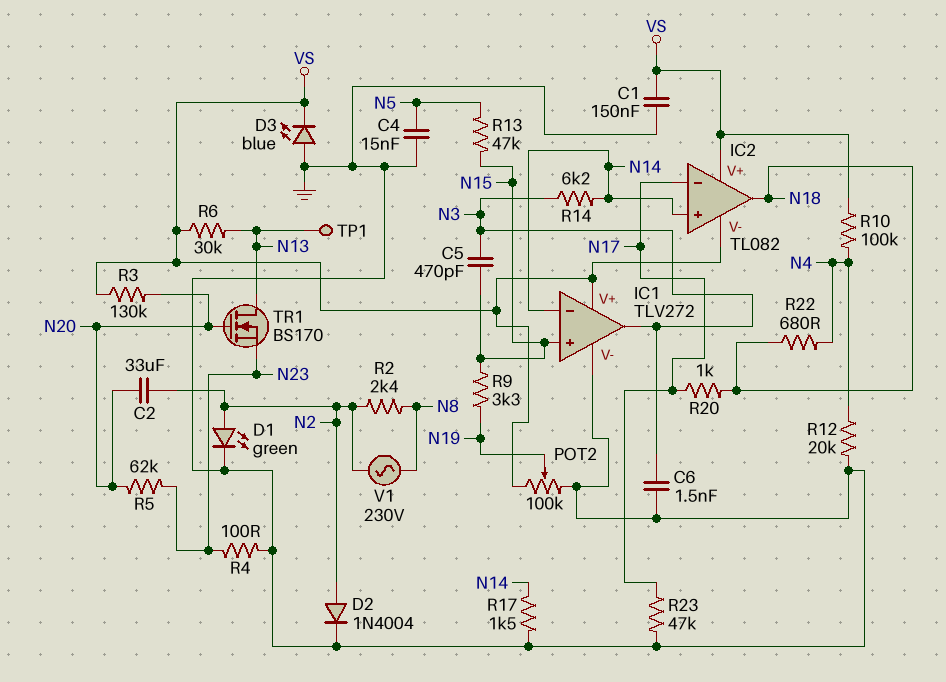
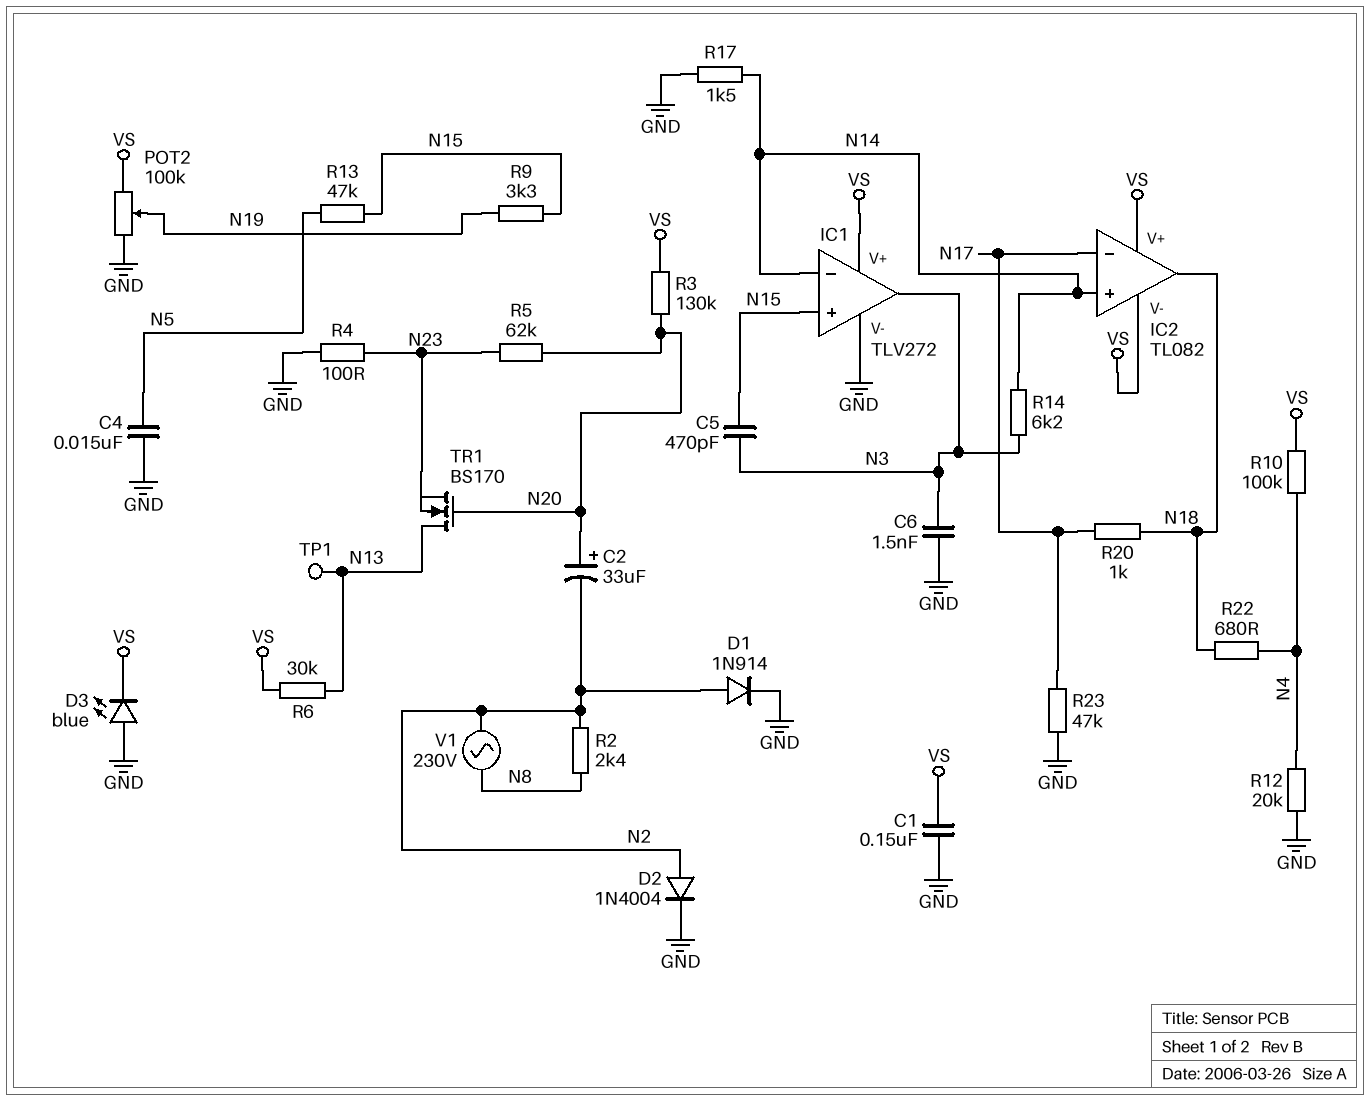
C2: 33uF (N2, N20) -> 33uF (plus N20, minus N2)
D1: LED green (A N2, K GND) -> diode 1N914 (A N2, K GND)

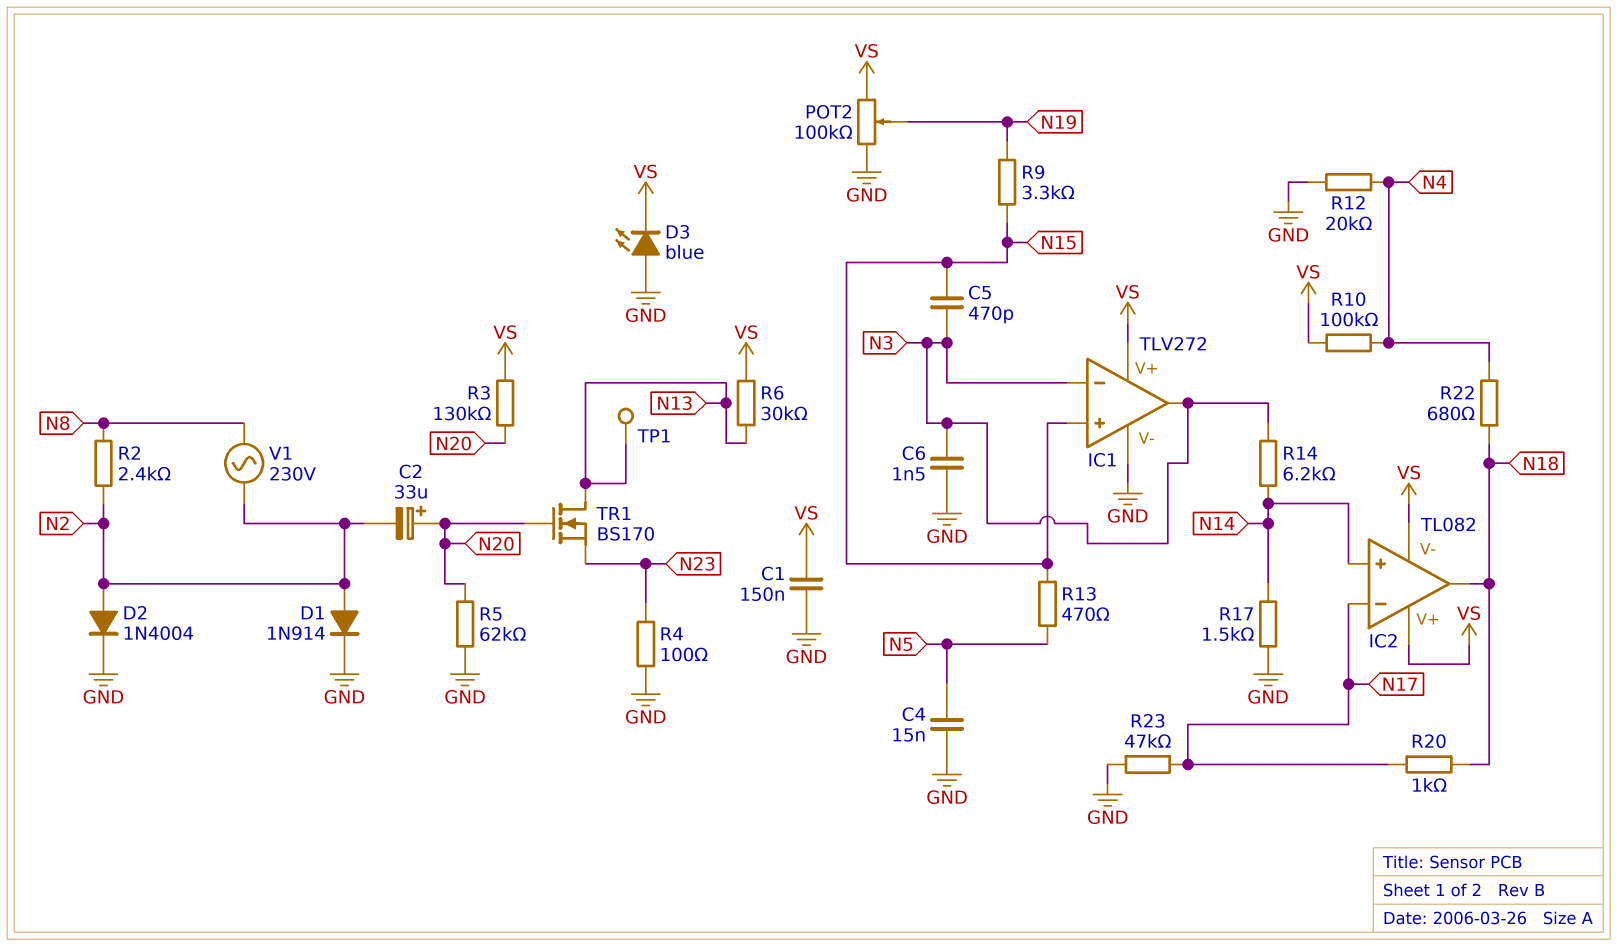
IC1 pin in-: N14 -> N3
R5: 62k (N20, N23) -> 62k (GND, N20)
R13: 47k (N5, N15) -> 470 (N5, N15)

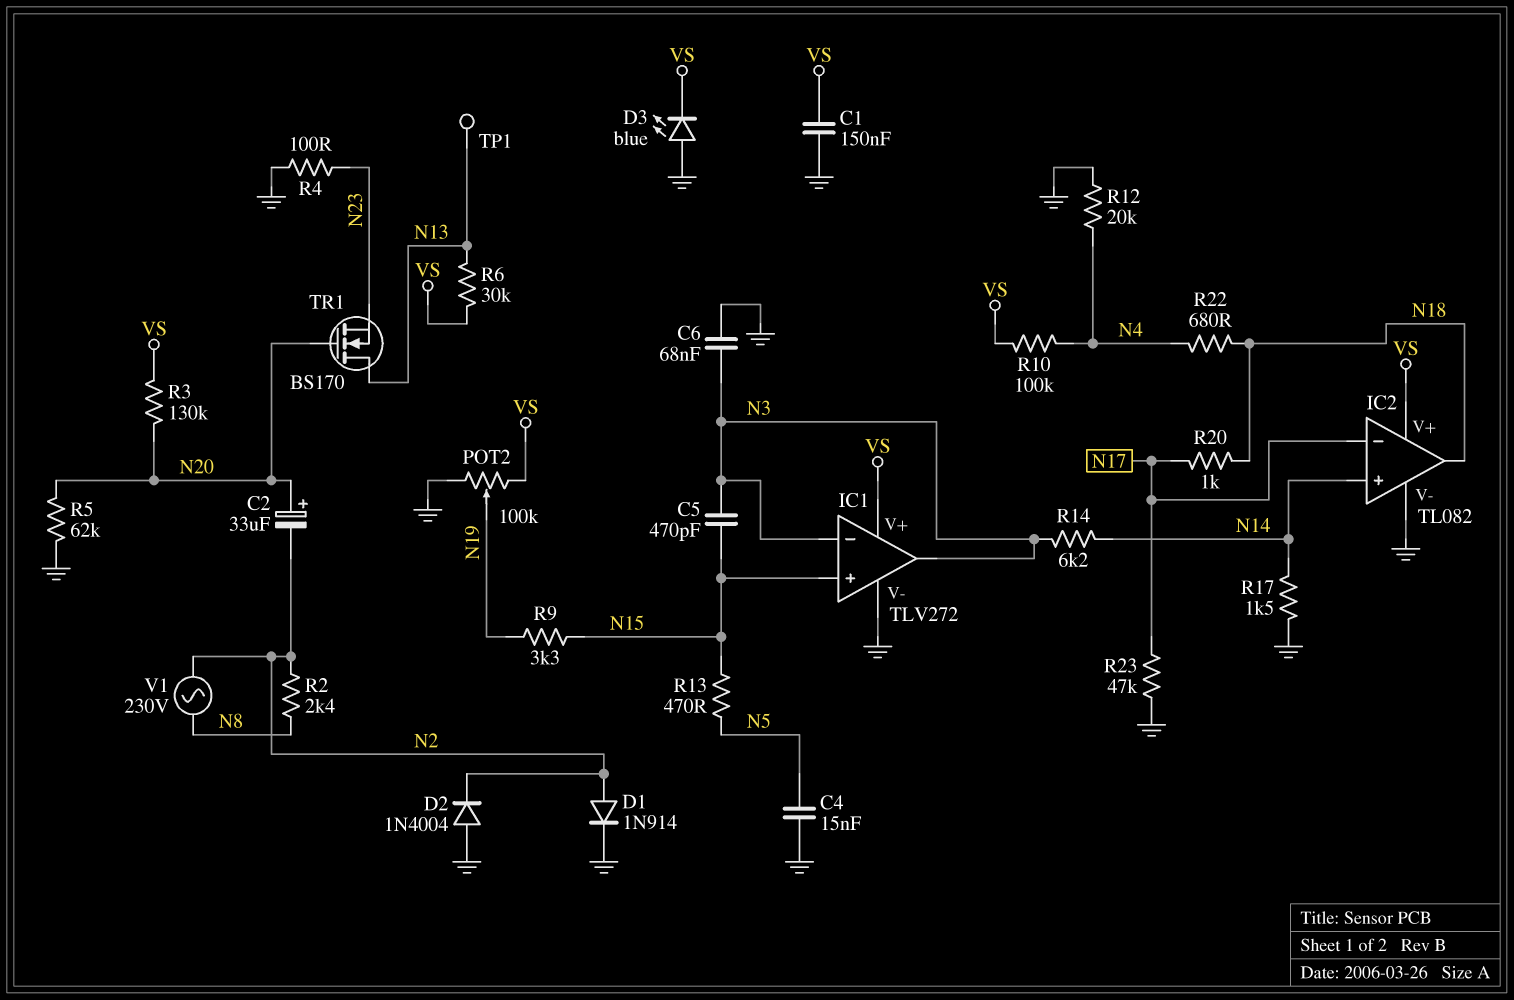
C6: 1.5nF (GND, N3) -> 68nF (GND, N3)
D2: diode 1N4004 (A N2, K GND) -> diode 1N4004 (A GND, K N2)
IC2 pin V-: VS -> GND

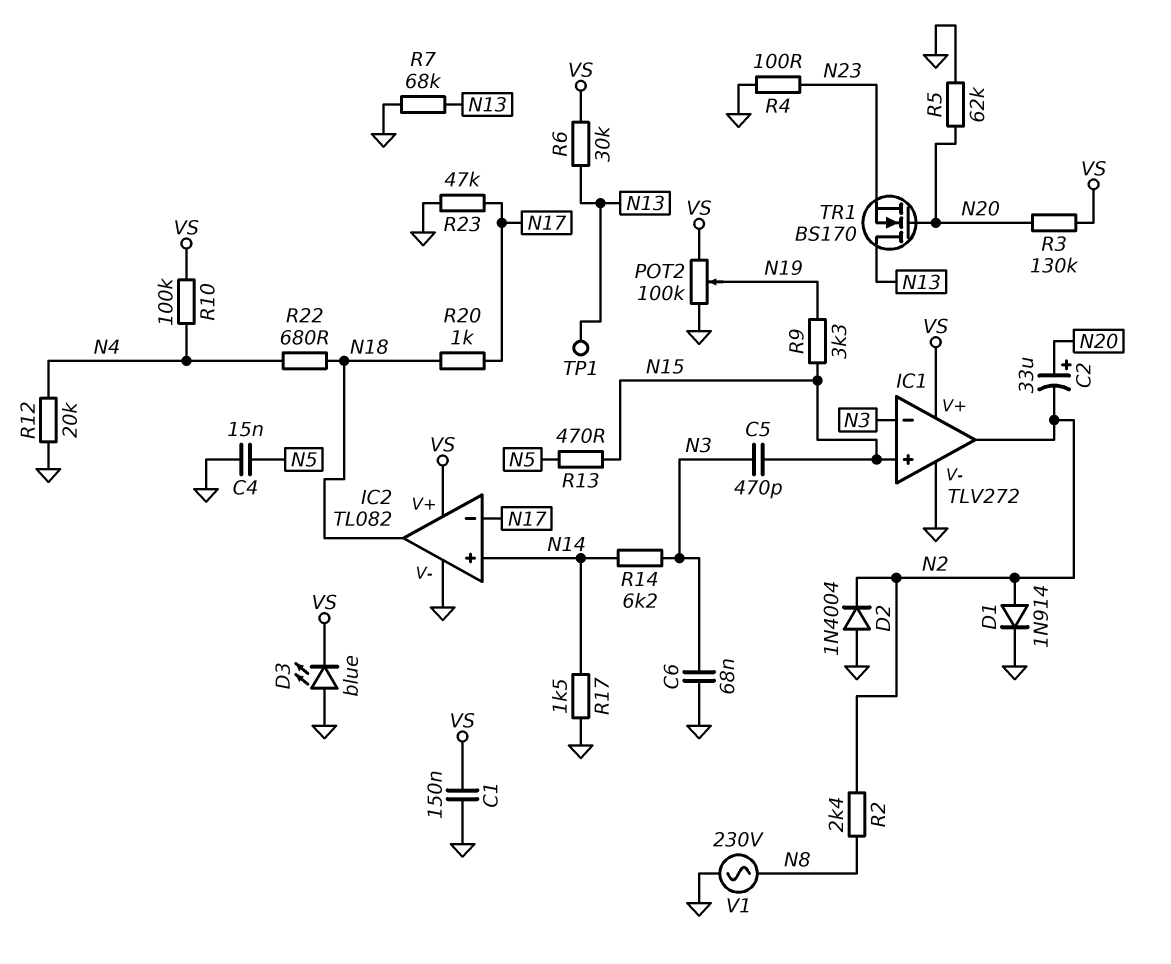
IC1 pin out: N3 -> N2
R7: none -> 68k (GND, N13)
V1: AC 230V (N2, N8) -> AC 230V (GND, N8)

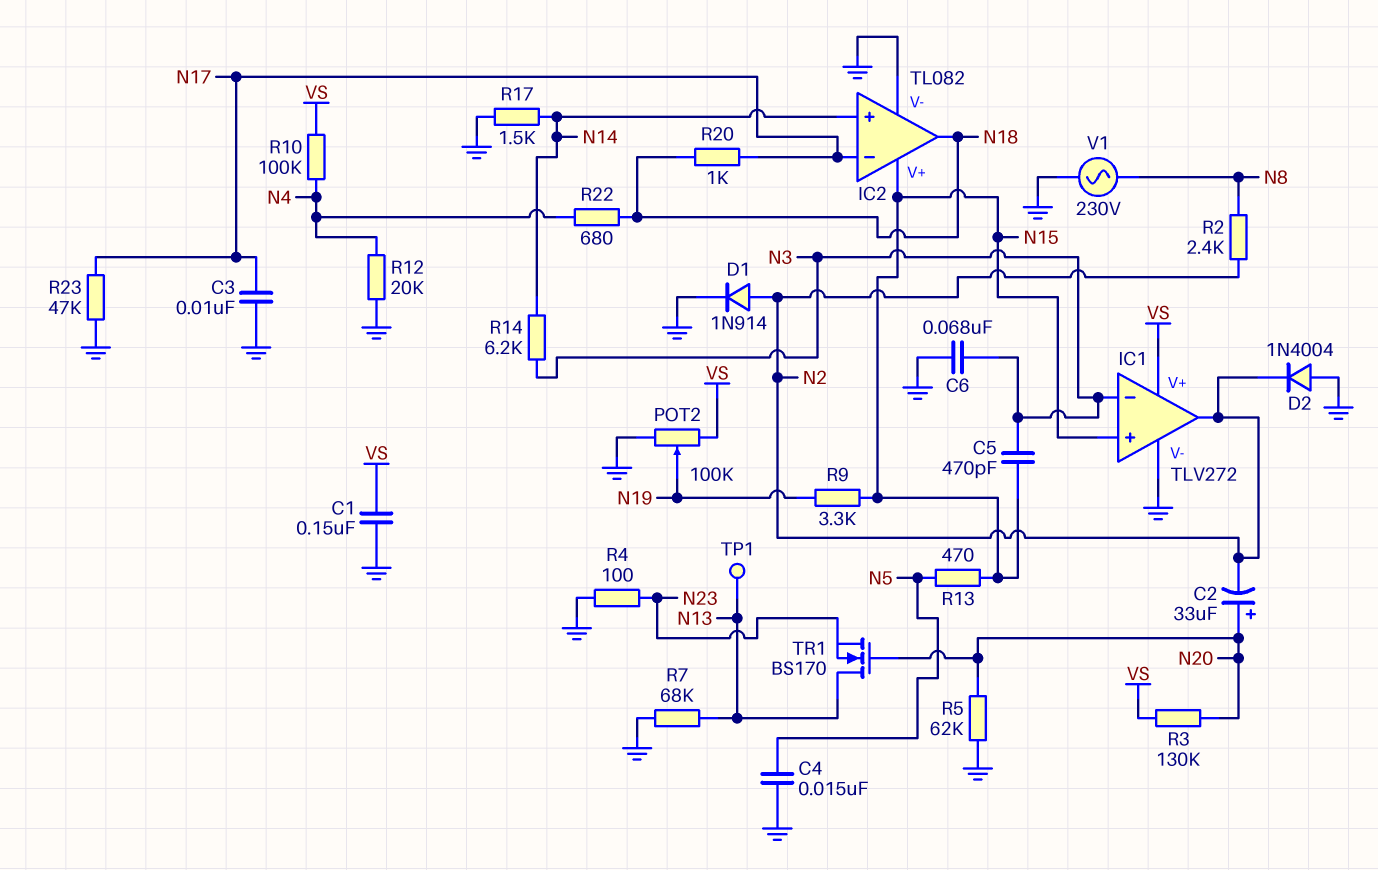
C3: none -> 10nF (GND, N17)
D3: LED blue (A GND, K VS) -> none
IC2 pin V+: VS -> N15
R6: 30k (N13, VS) -> none

